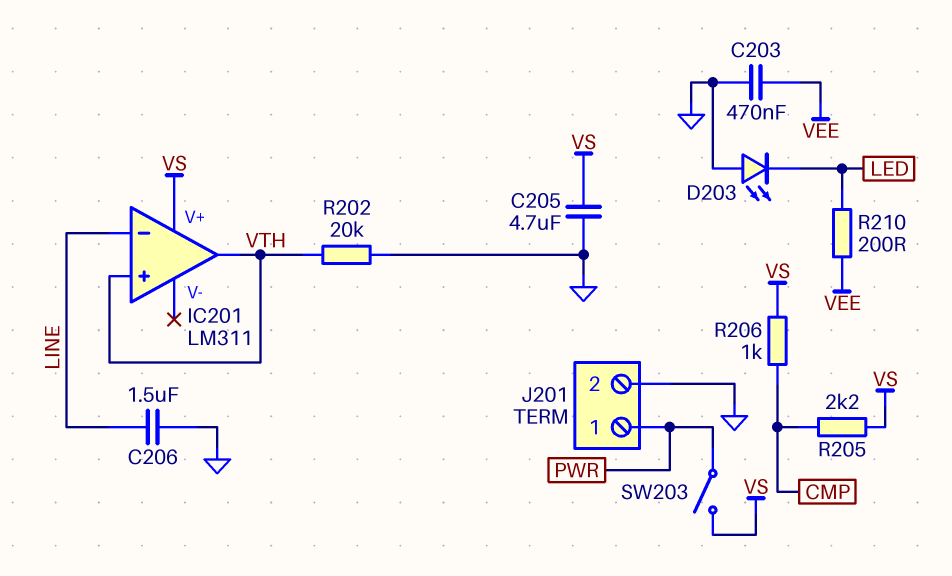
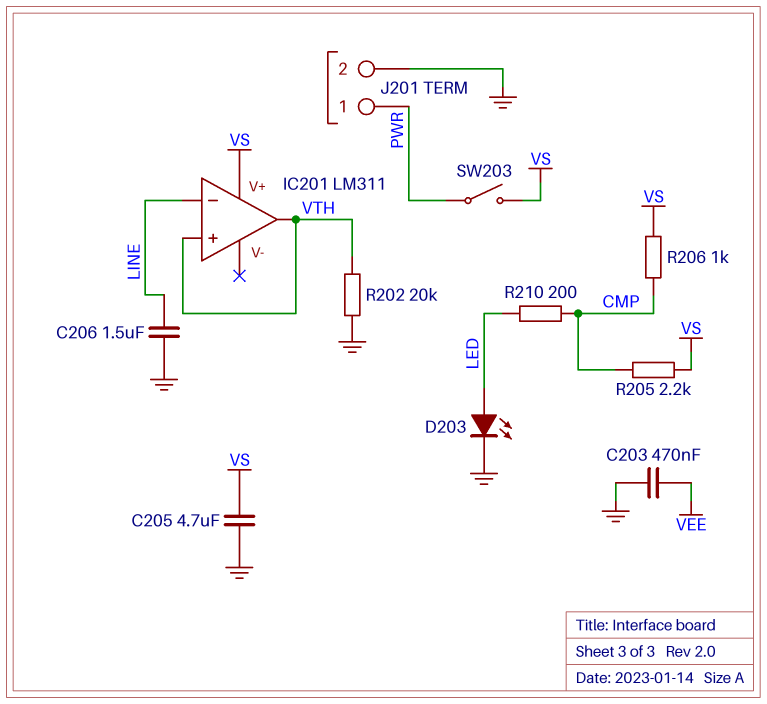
D203: LED (A GND, K LED) -> LED (A LED, K GND)
R210: 200 (LED, VEE) -> 200 (CMP, LED)

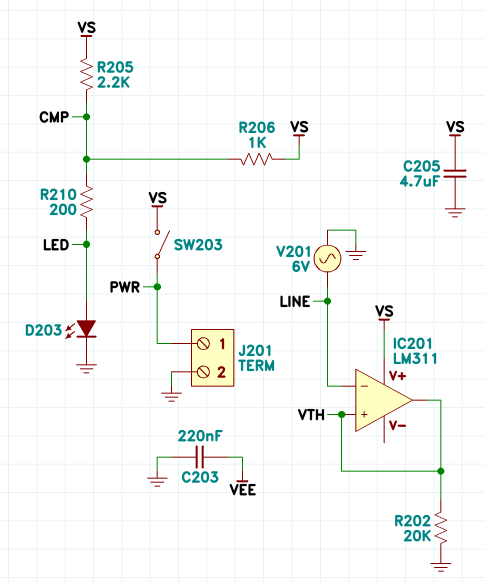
C203: 470nF (GND, VEE) -> 220nF (GND, VEE)
C206: 1.5uF (GND, LINE) -> none
V201: none -> AC 6V (GND, LINE)

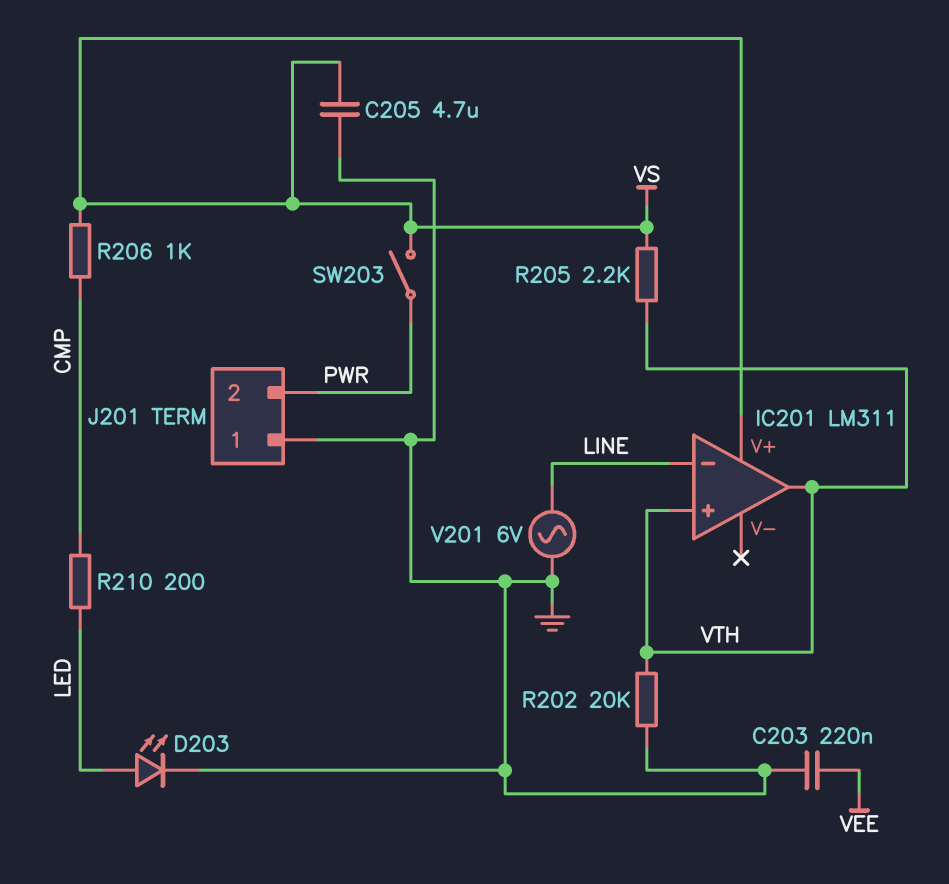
J201 pin 1: PWR -> GND
J201 pin 2: GND -> PWR
R205: 2.2k (CMP, VS) -> 2.2k (VS, VTH)

